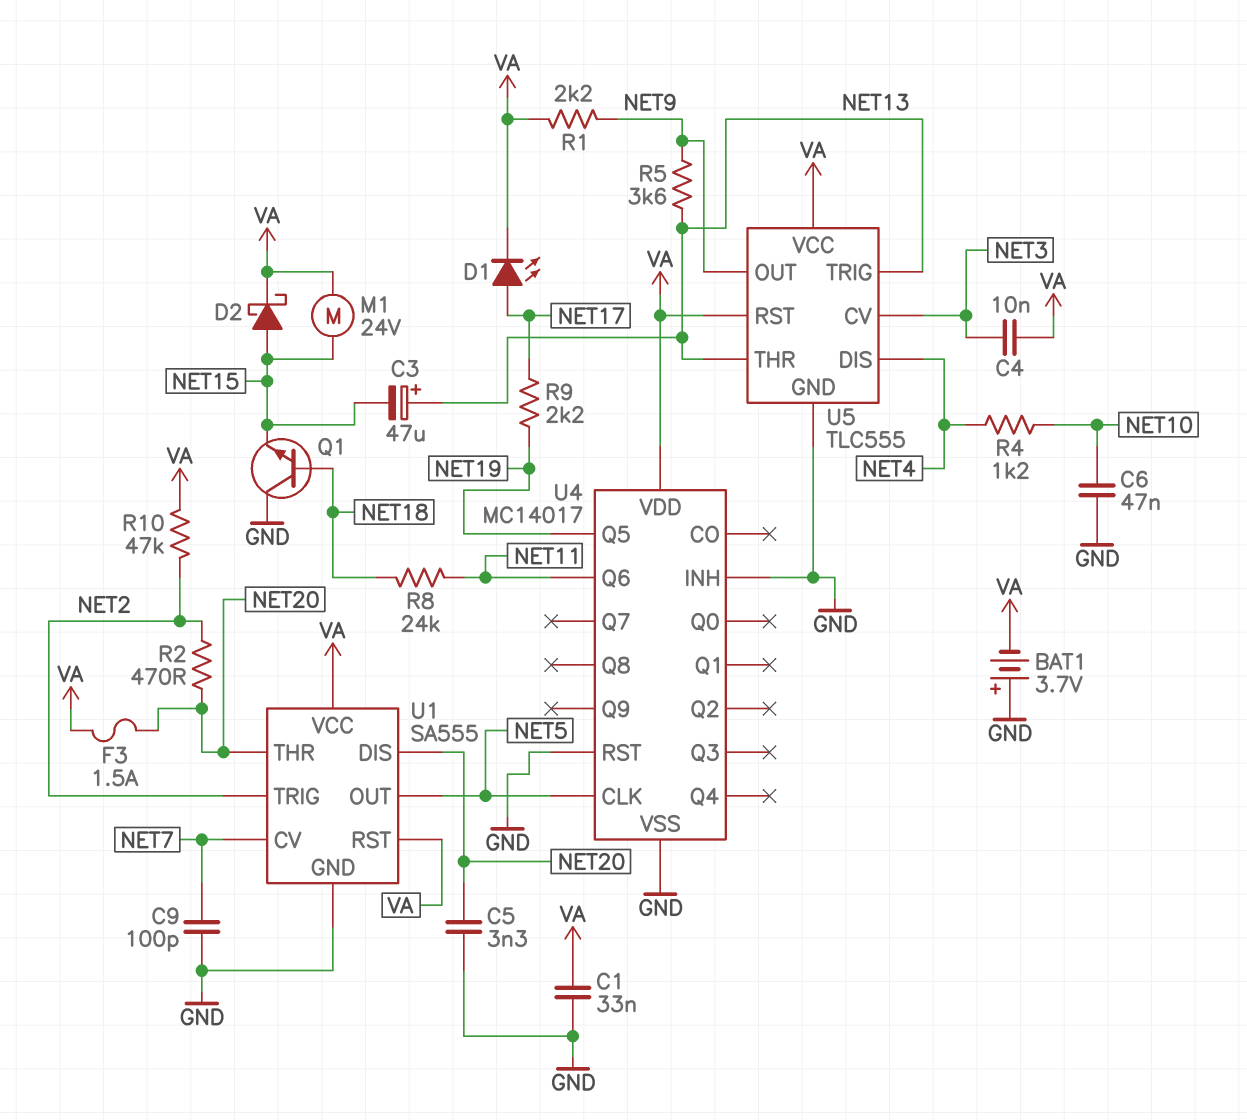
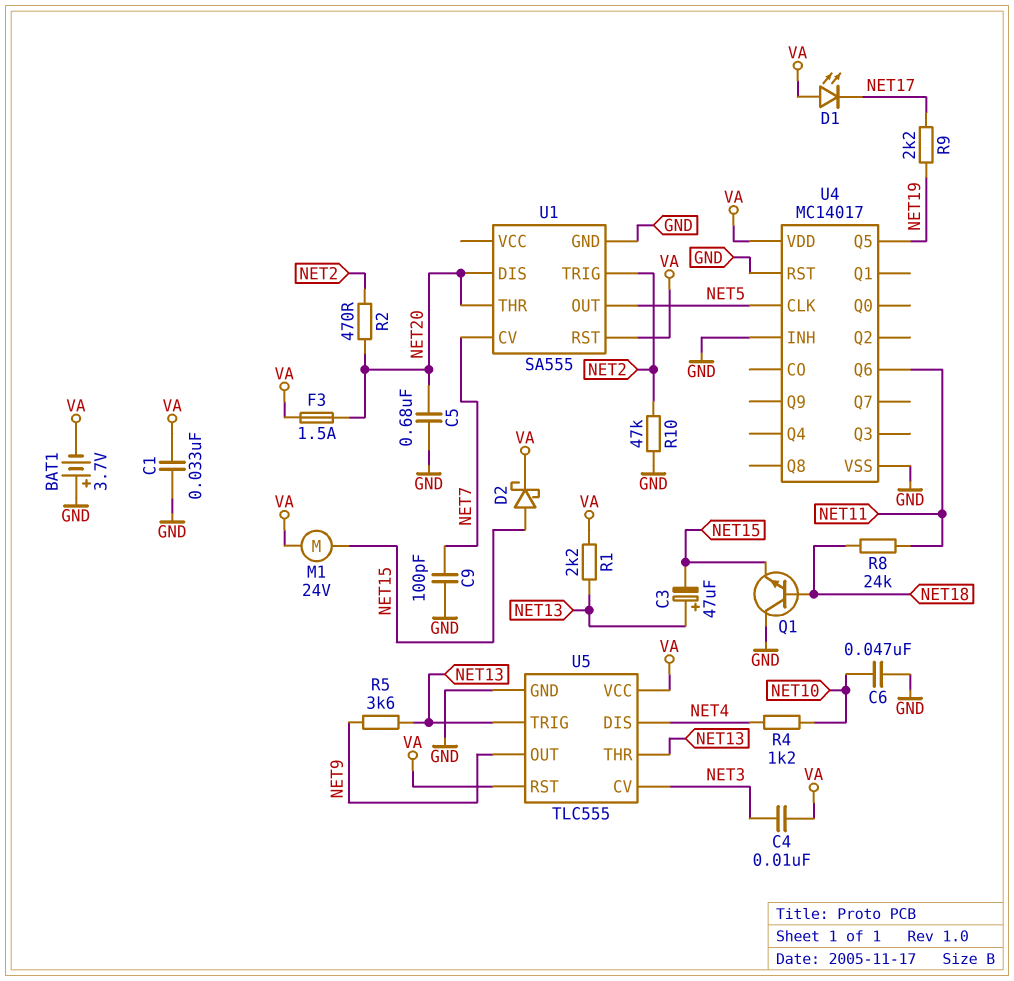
C5: 3.3nF (GND, NET20) -> 680nF (GND, NET20)
D1: LED (A NET17, K VA) -> LED (A VA, K NET17)
R1: 2.2k (NET9, VA) -> 2.2k (NET13, VA)
R10: 47k (NET2, VA) -> 47k (GND, NET2)
U1 pin VCC: VA -> none

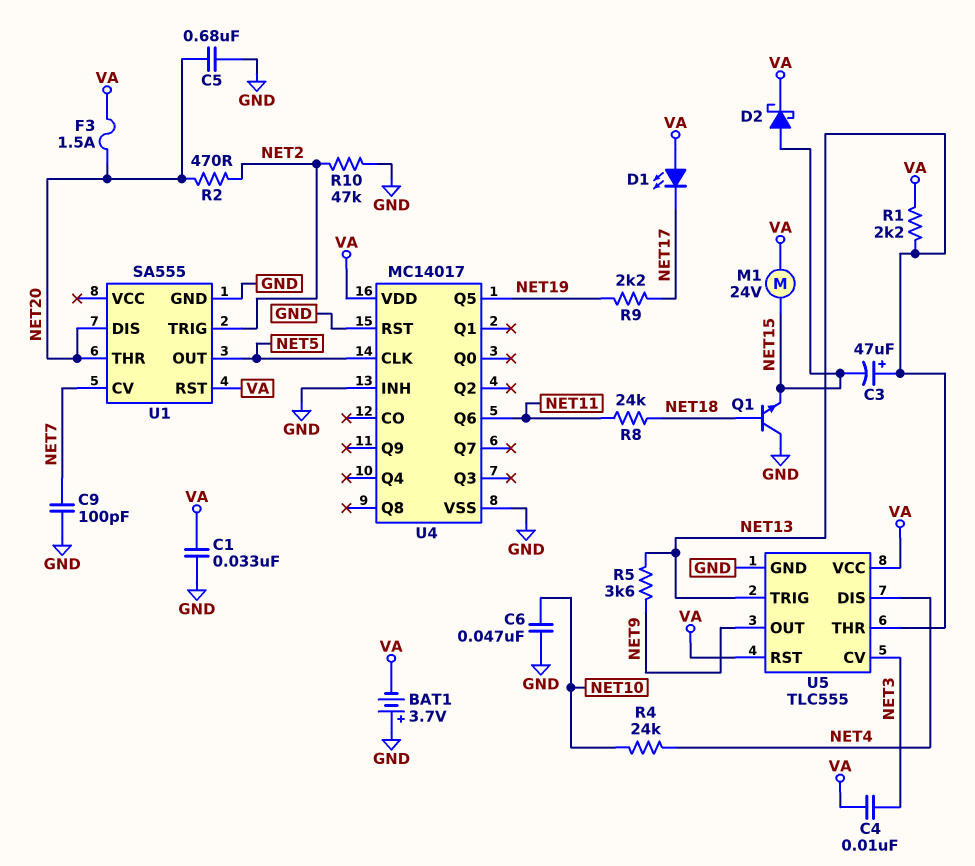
R4: 1.2k (NET4, NET10) -> 24k (NET4, NET10)

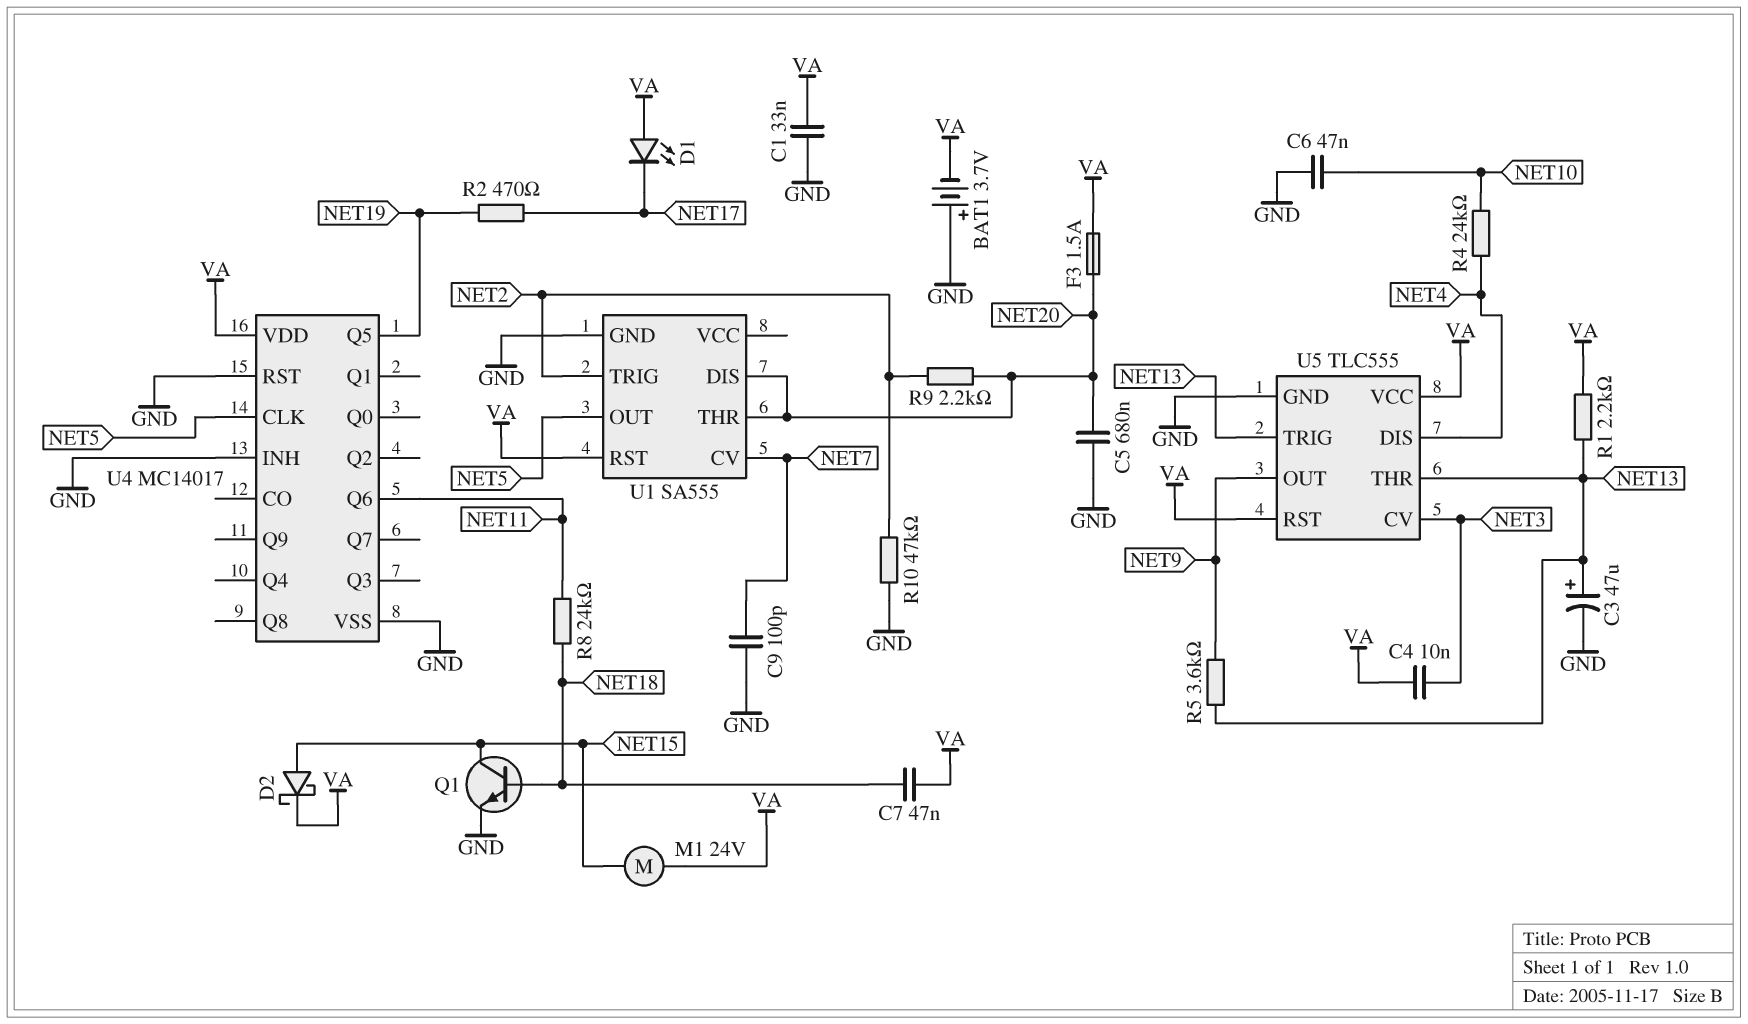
C3: 47uF (plus NET13, minus NET15) -> 47uF (plus NET13, minus GND)
C7: none -> 47nF (NET18, VA)
Q1: NPN (B NET18, C GND, E NET15) -> NPN (B NET18, C NET15, E GND)
R2: 470 (NET2, NET20) -> 470 (NET17, NET19)
R9: 2.2k (NET17, NET19) -> 2.2k (NET2, NET20)

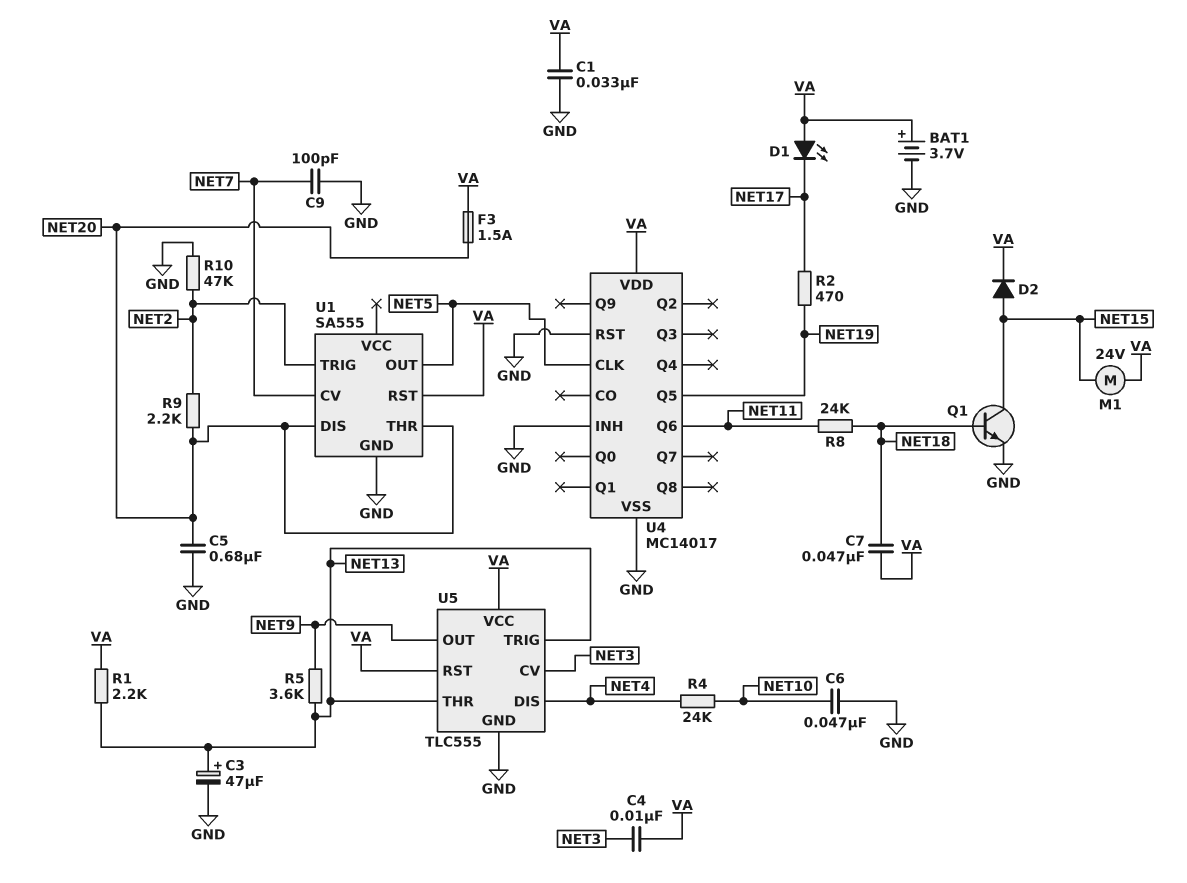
BAT1: 3.7V (plus GND, minus VA) -> 3.7V (plus VA, minus GND)
D2: schottky (A NET15, K VA) -> diode (A NET15, K VA)

